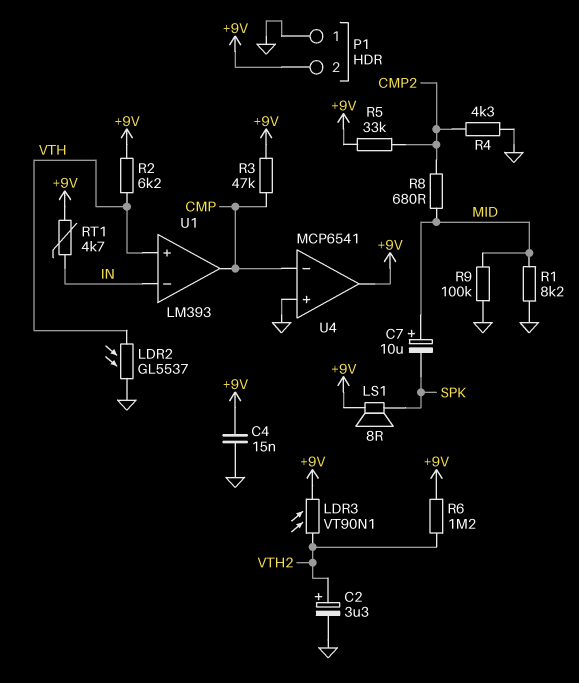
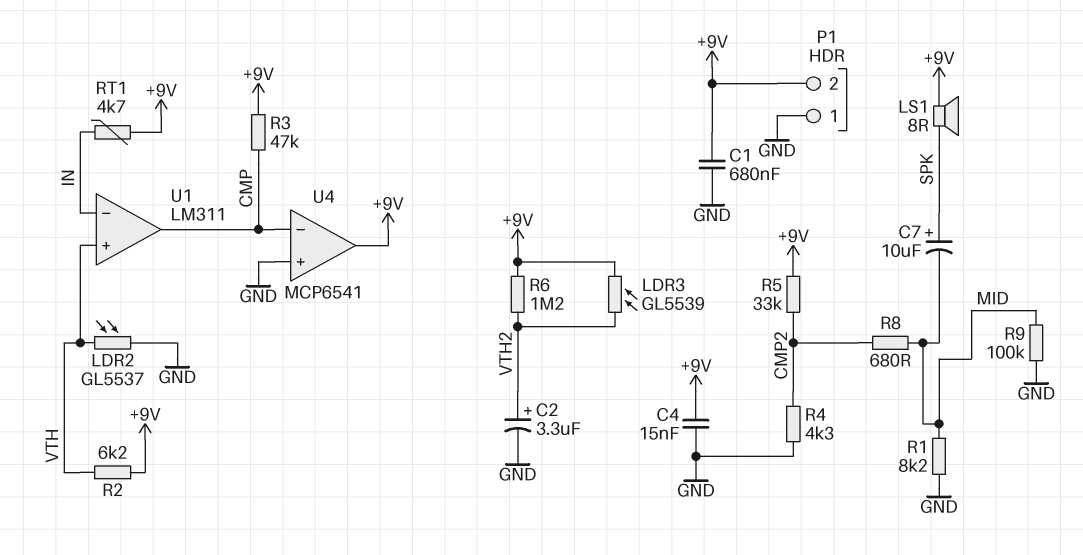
C1: none -> 680nF (+9V, GND)
C7: 10uF (plus MID, minus SPK) -> 10uF (plus SPK, minus MID)
LDR3: VT90N1 (+9V, VTH2) -> GL5539 (+9V, VTH2)
U1: LM393 -> LM311

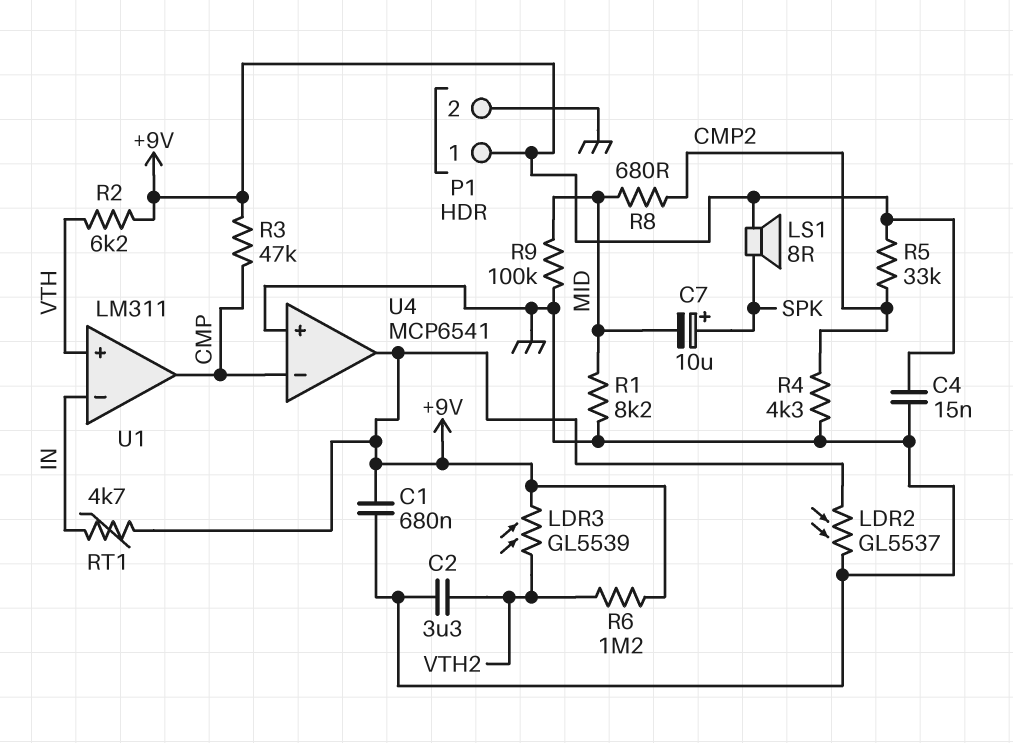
C2: 3.3uF (plus VTH2, minus GND) -> 3.3uF (GND, VTH2)
LDR2: GL5537 (GND, VTH) -> GL5537 (+9V, GND)
P1 pin 1: GND -> +9V
P1 pin 2: +9V -> GND

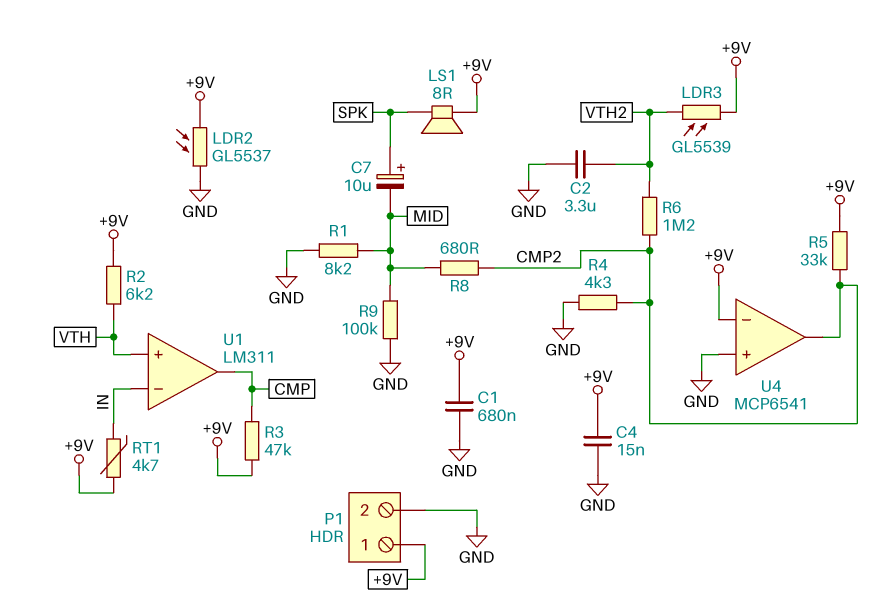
R6: 1.2M (+9V, VTH2) -> 1.2M (CMP2, VTH2)
U4 pin in-: CMP -> +9V
U4 pin out: +9V -> CMP2

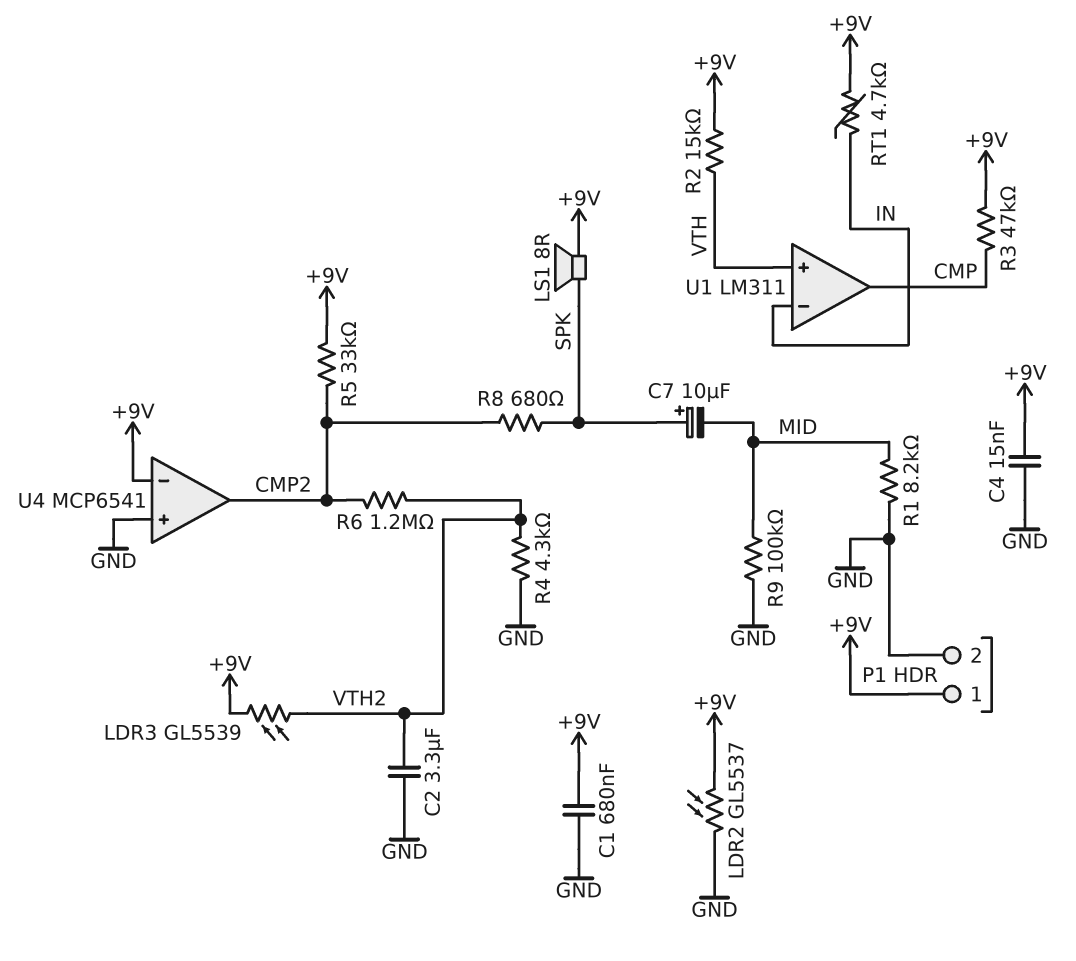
R2: 6.2k (+9V, VTH) -> 15k (+9V, VTH)
R4: 4.3k (CMP2, GND) -> 4.3k (GND, VTH2)
R8: 680 (CMP2, MID) -> 680 (CMP2, SPK)

